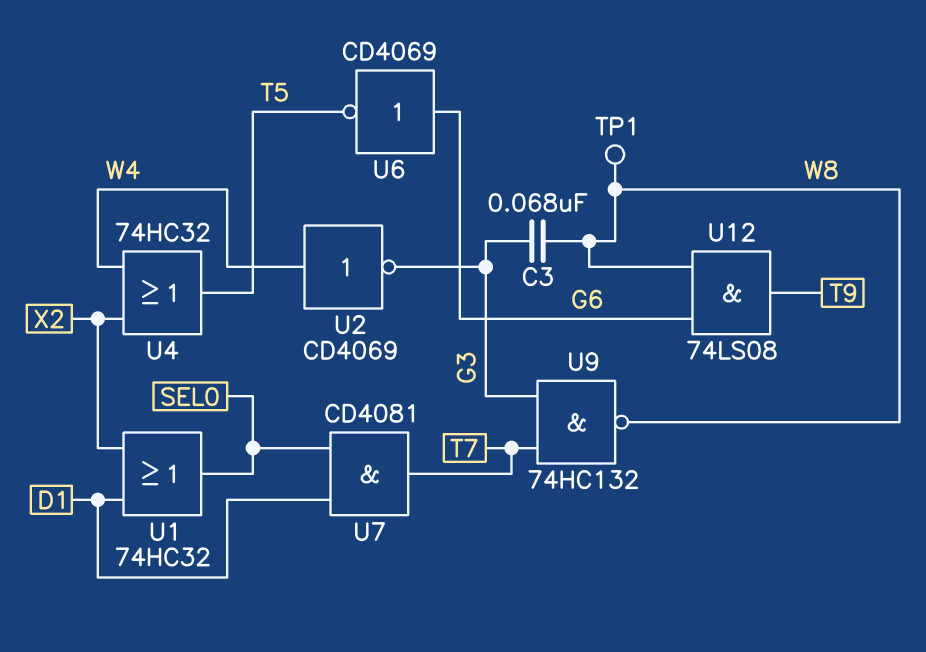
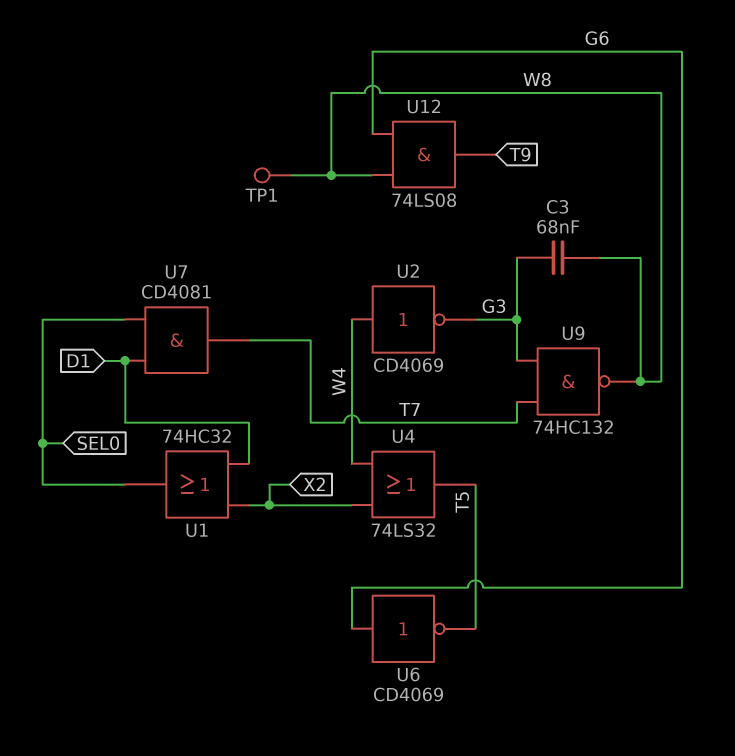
U4: OR 74HC32 (in W4, in X2, out T5) -> OR 74LS32 (in W4, in X2, out T5)

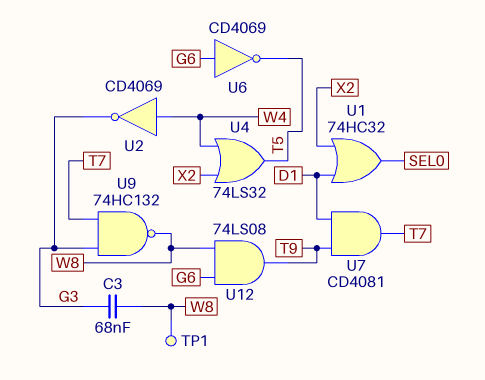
U7: AND CD4081 (in D1, in SEL0, out T7) -> AND CD4081 (in D1, in T9, out T7)

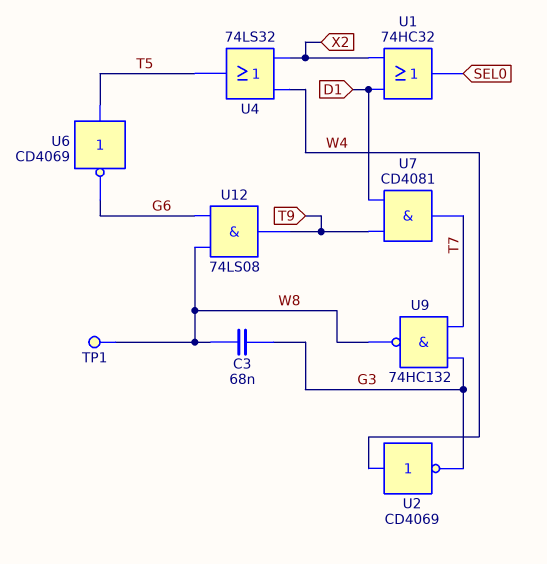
U6: NOT CD4069 (in G6, out T5) -> NOT CD4069 (in T5, out G6)

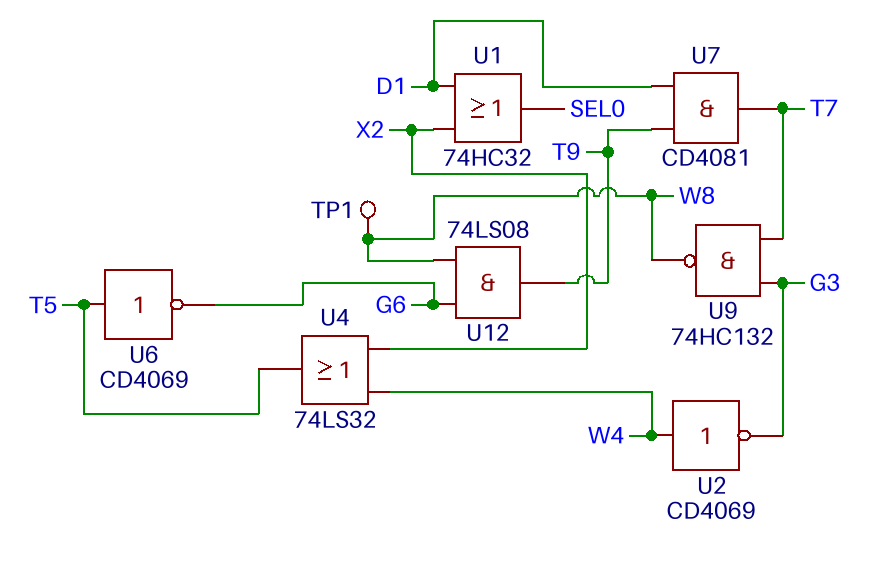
C3: 68nF (G3, W8) -> none

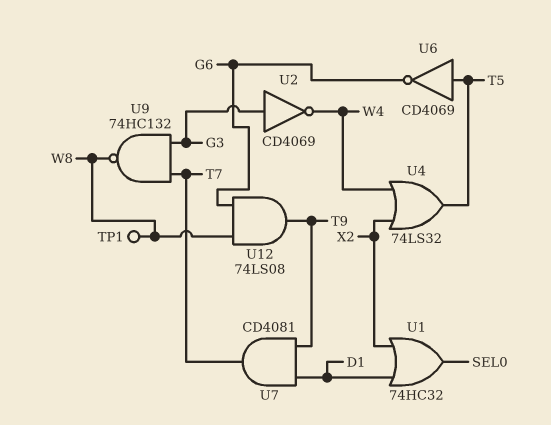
U2: NOT CD4069 (in W4, out G3) -> NOT CD4069 (in G3, out W4)

